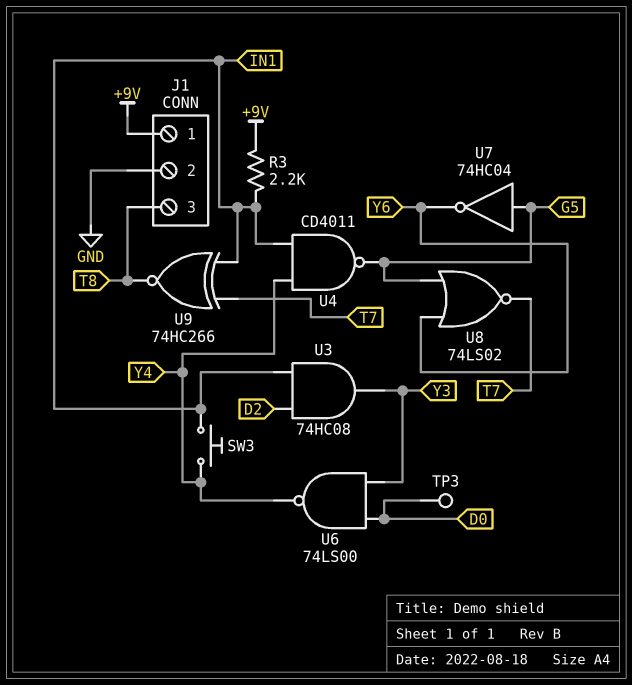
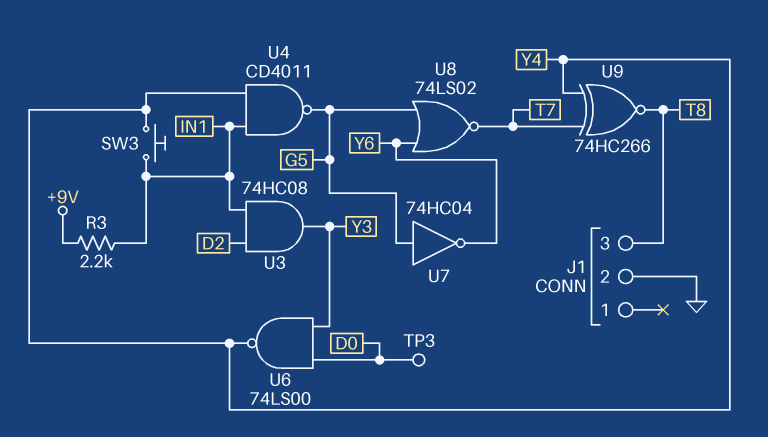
J1 pin 1: +9V -> none
U9: XNOR 74HC266 (in IN1, in T7, out T8) -> XNOR 74HC266 (in T7, in Y4, out T8)

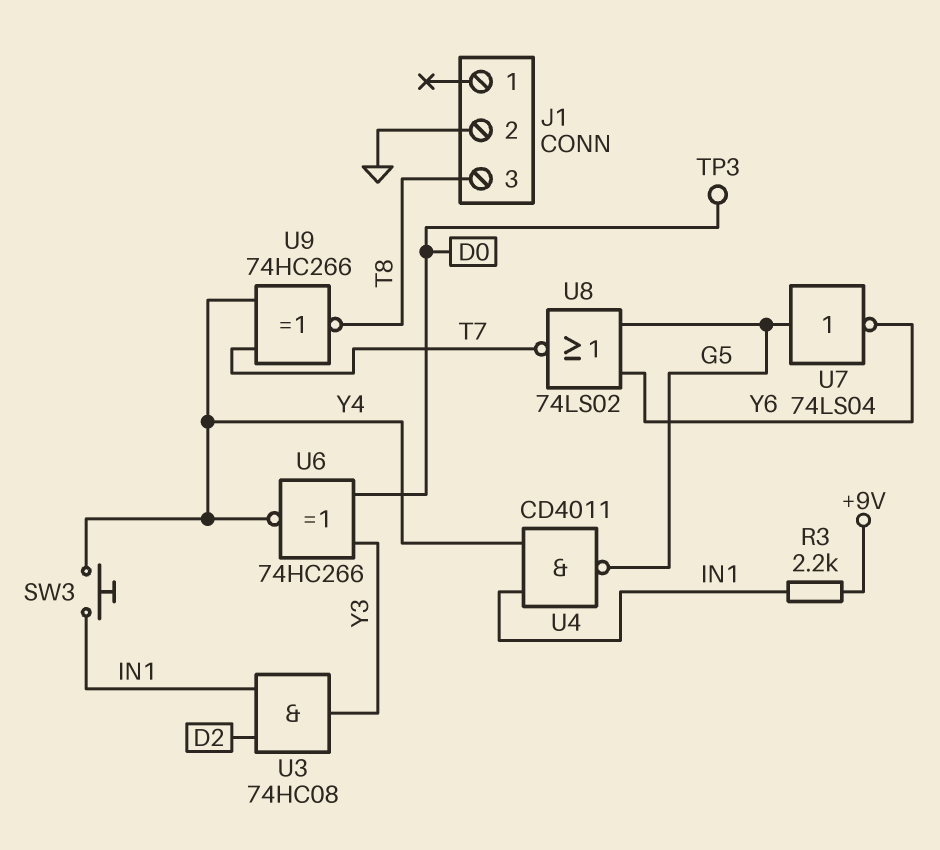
U6: NAND 74LS00 (in D0, in Y3, out Y4) -> XNOR 74HC266 (in D0, in Y3, out Y4)
U7: NOT 74HC04 (in G5, out Y6) -> NOT 74LS04 (in G5, out Y6)

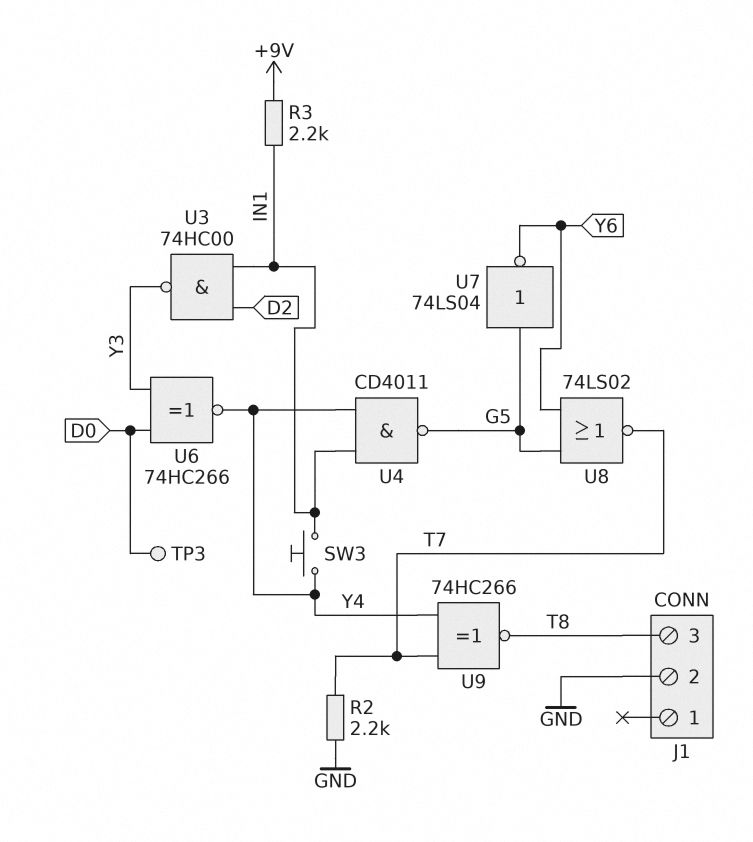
R2: none -> 2.2k (GND, T7)
U3: AND 74HC08 (in D2, in IN1, out Y3) -> NAND 74HC00 (in D2, in IN1, out Y3)

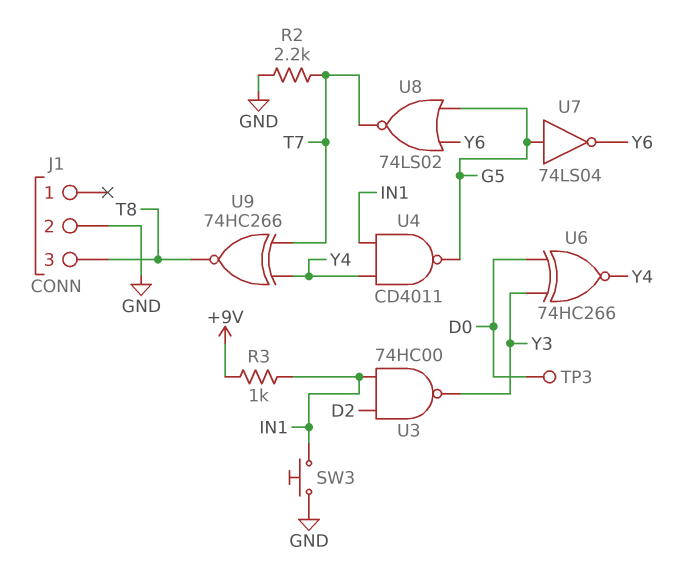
R3: 2.2k (+9V, IN1) -> 1k (+9V, IN1)
SW3: button (IN1, Y4) -> button (GND, IN1)

